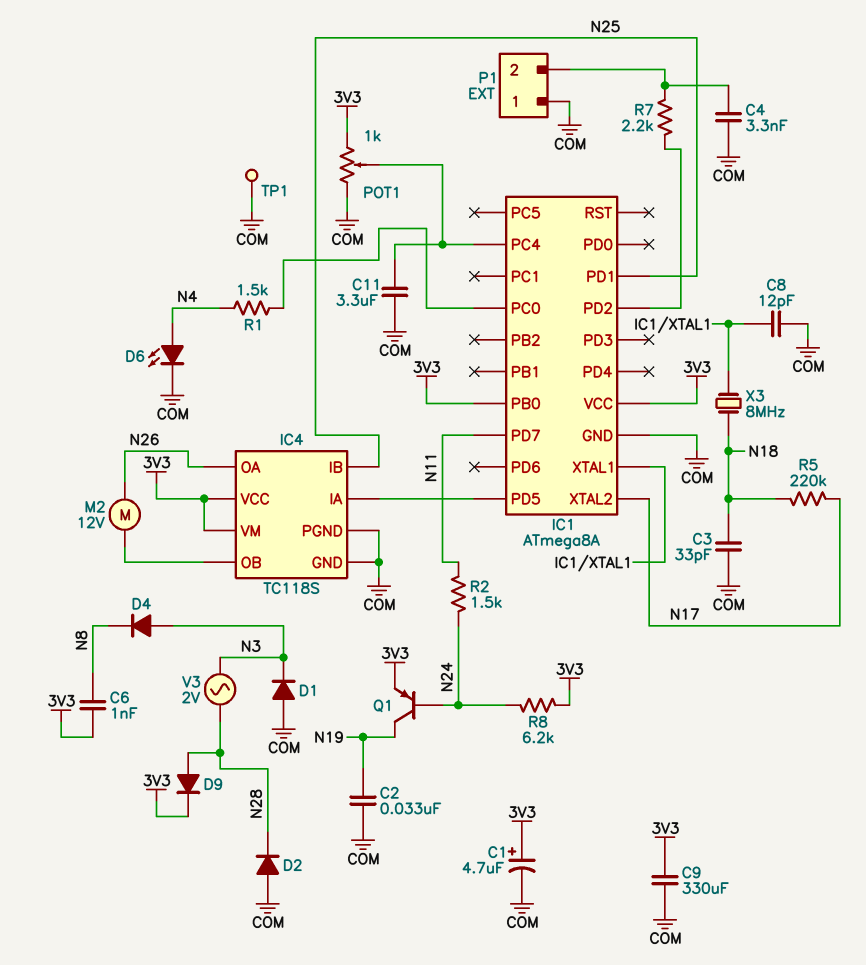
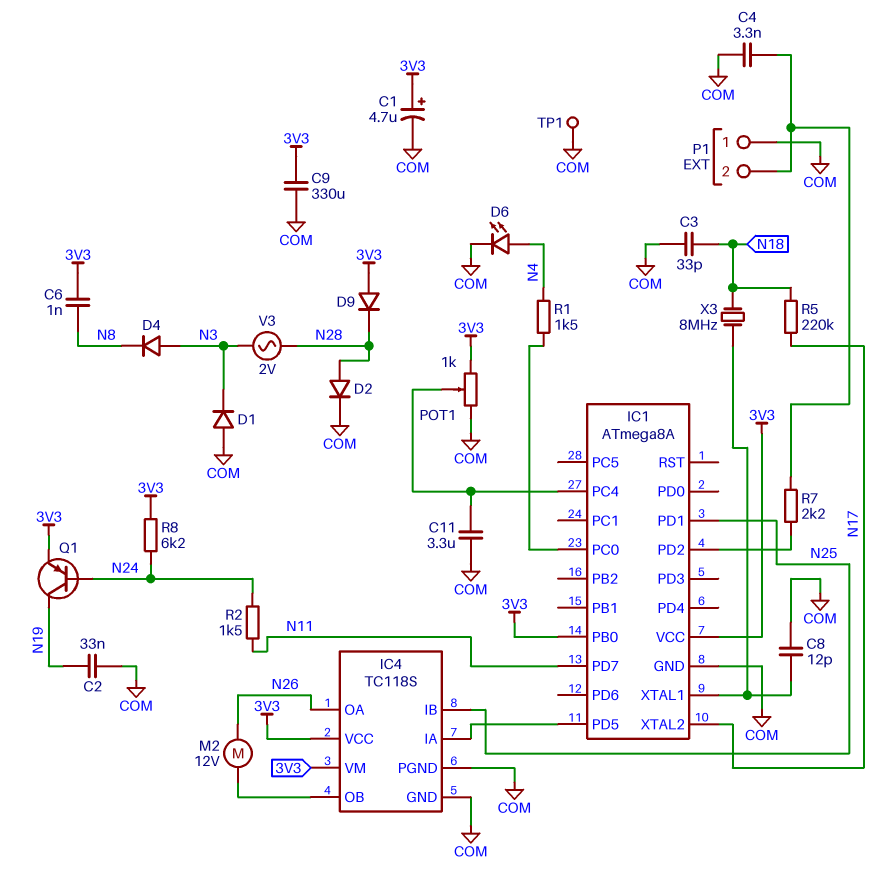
D2: diode (A COM, K N28) -> diode (A N28, K COM)
D9: diode (A N28, K 3V3) -> diode (A 3V3, K N28)

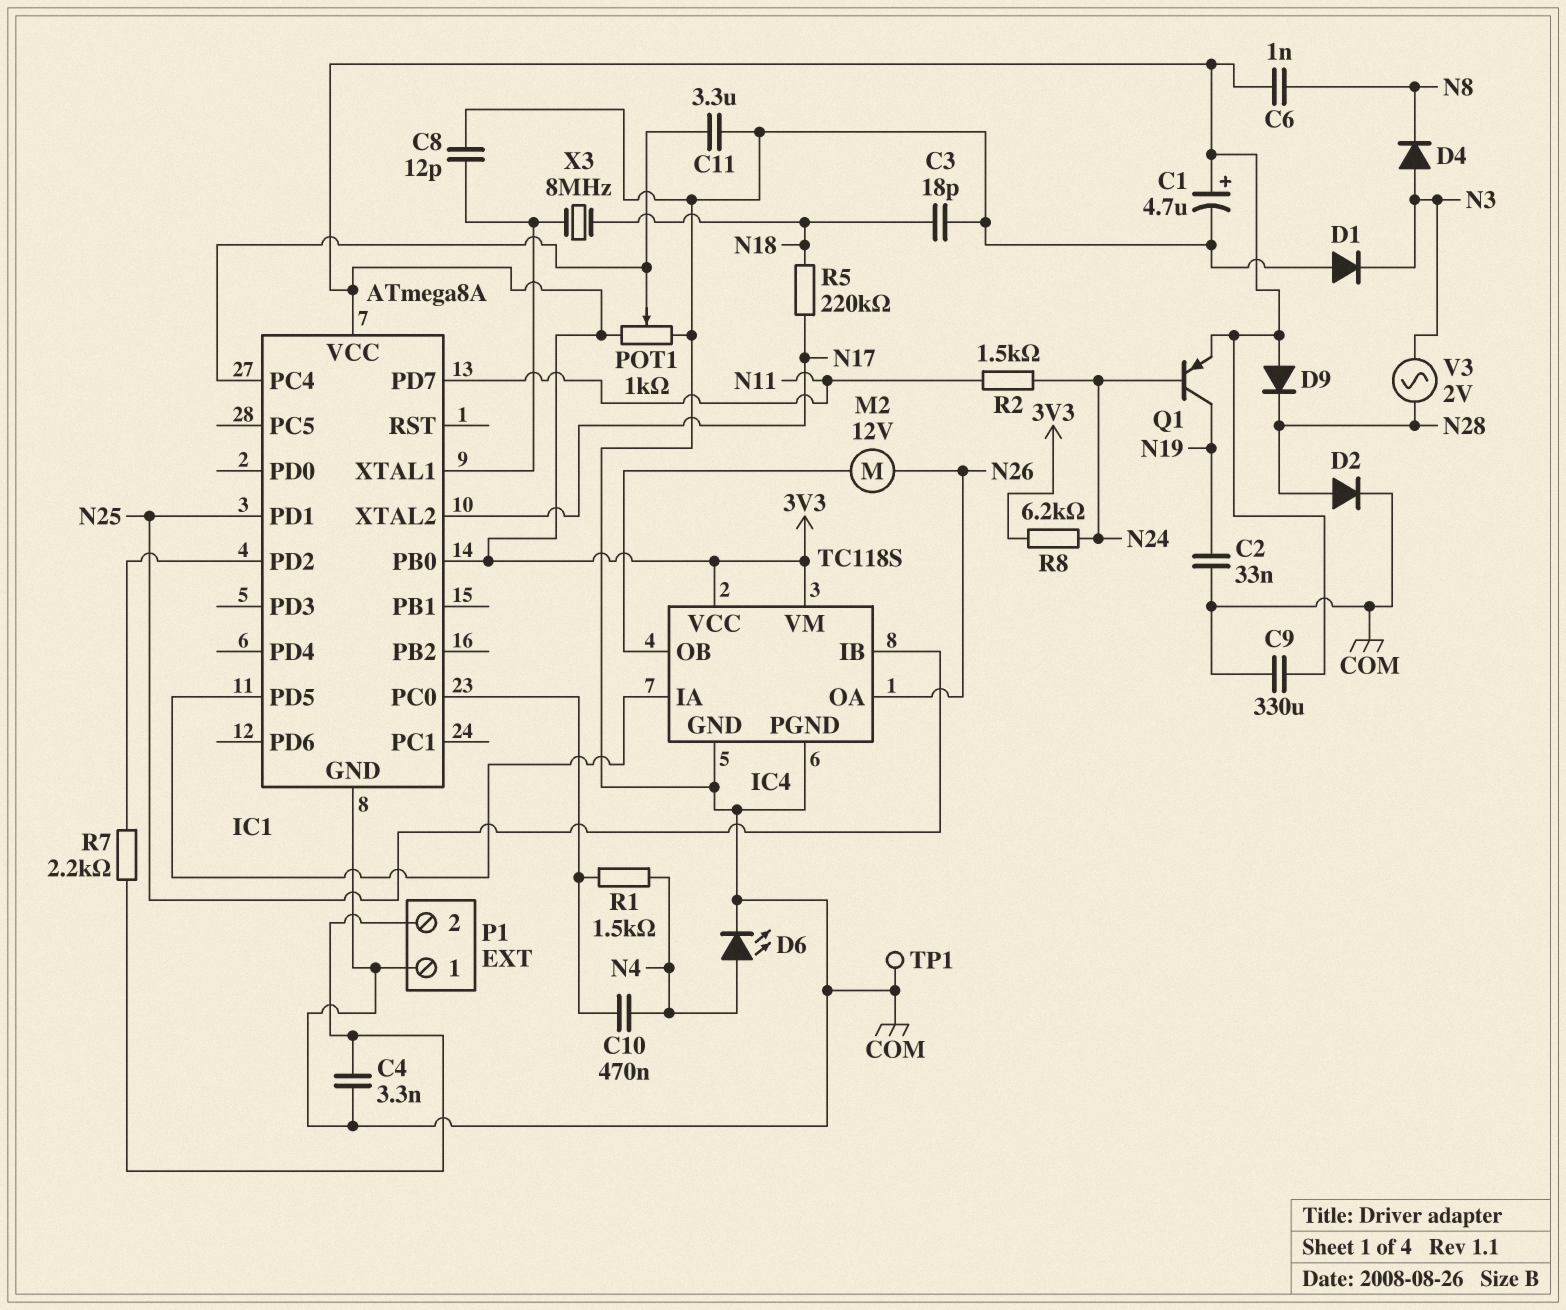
C3: 33pF (COM, N18) -> 18pF (COM, N18)
C10: none -> 470nF (IC1/PC0, N4)

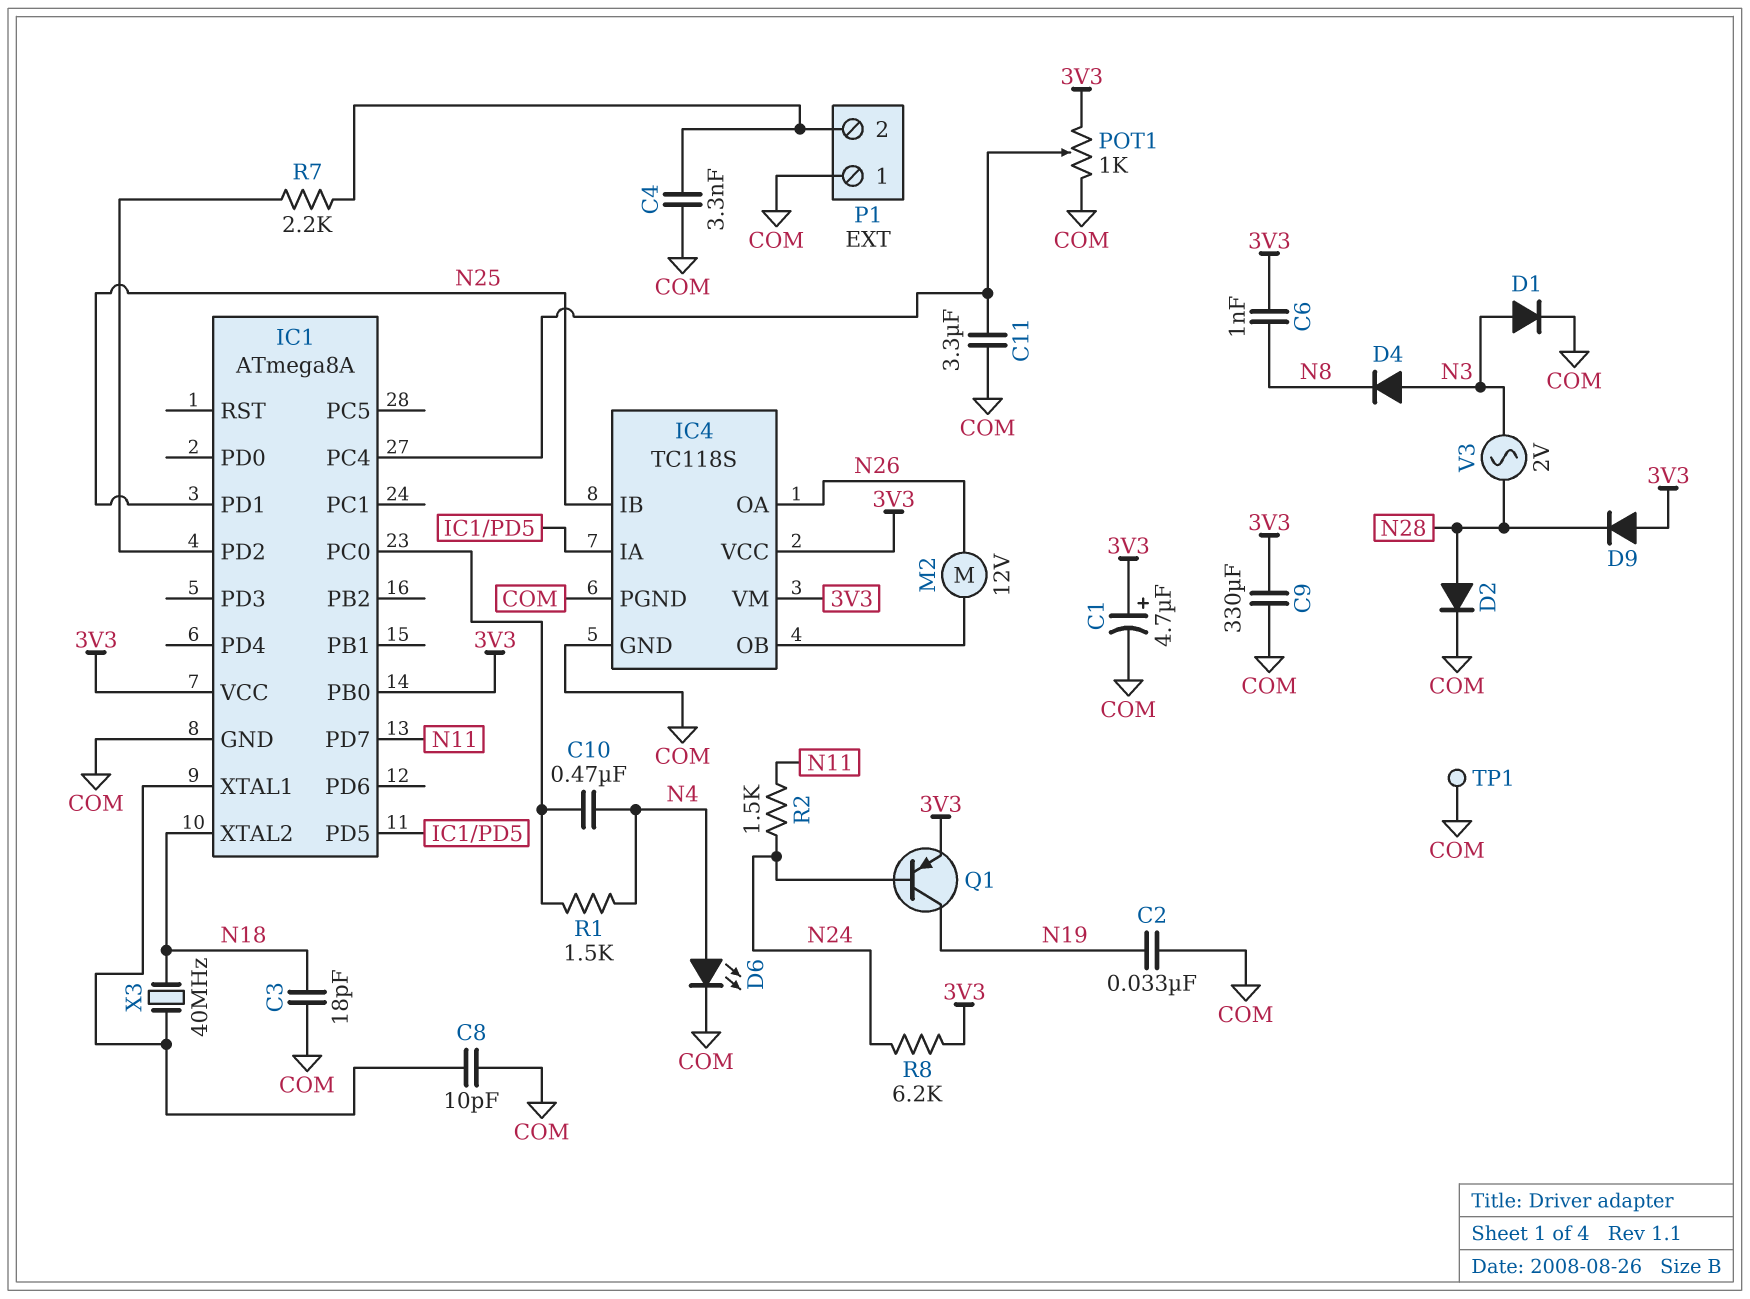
C8: 12pF (COM, IC1/XTAL1) -> 10pF (COM, IC1/XTAL1)
D1: diode (A COM, K N3) -> diode (A N3, K COM)
IC1 pin XTAL2: N17 -> N18
R5: 220k (N17, N18) -> none
X3: 8MHz (IC1/XTAL1, N18) -> 40MHz (IC1/XTAL1, N18)

